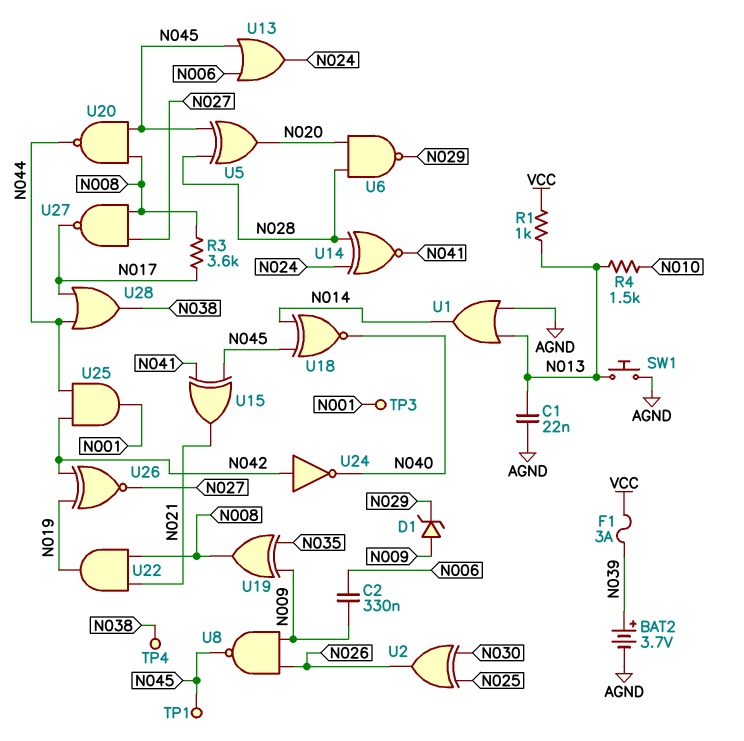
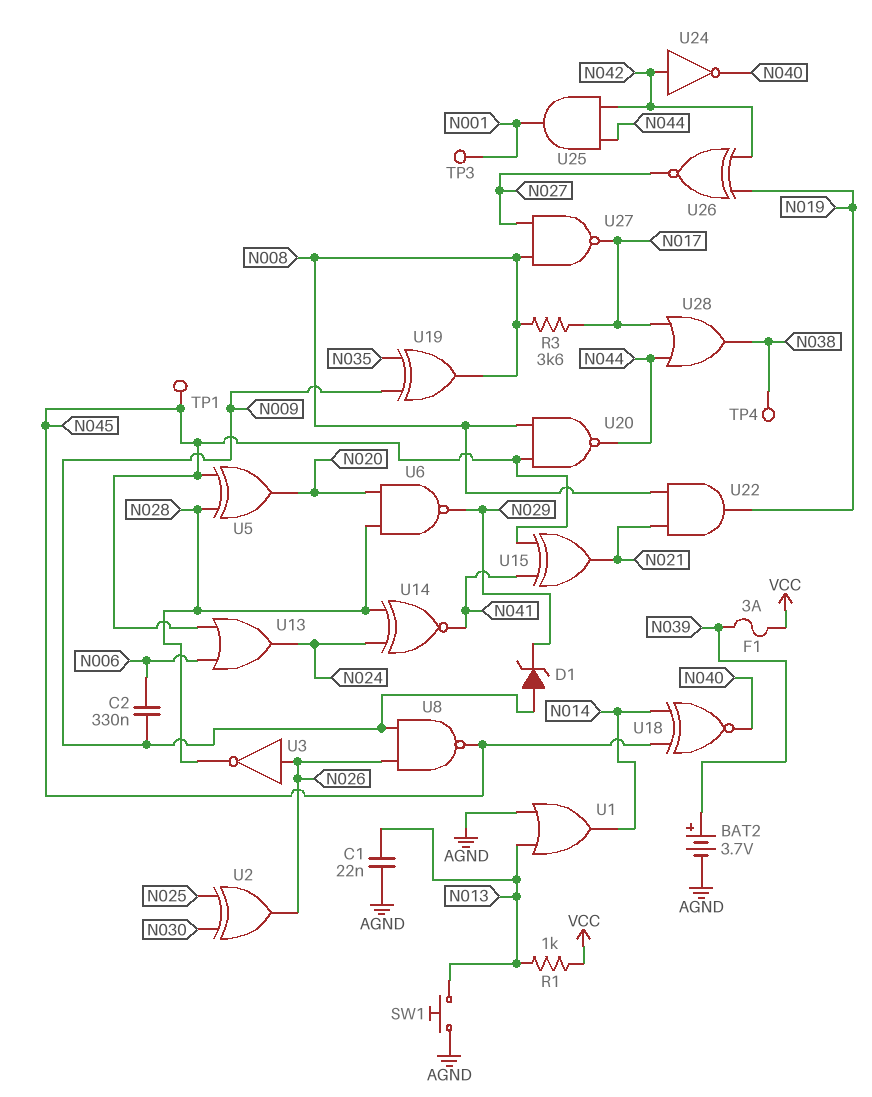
R4: 1.5k (N010, N013) -> none
U3: none -> NOT (in N026, out N028)

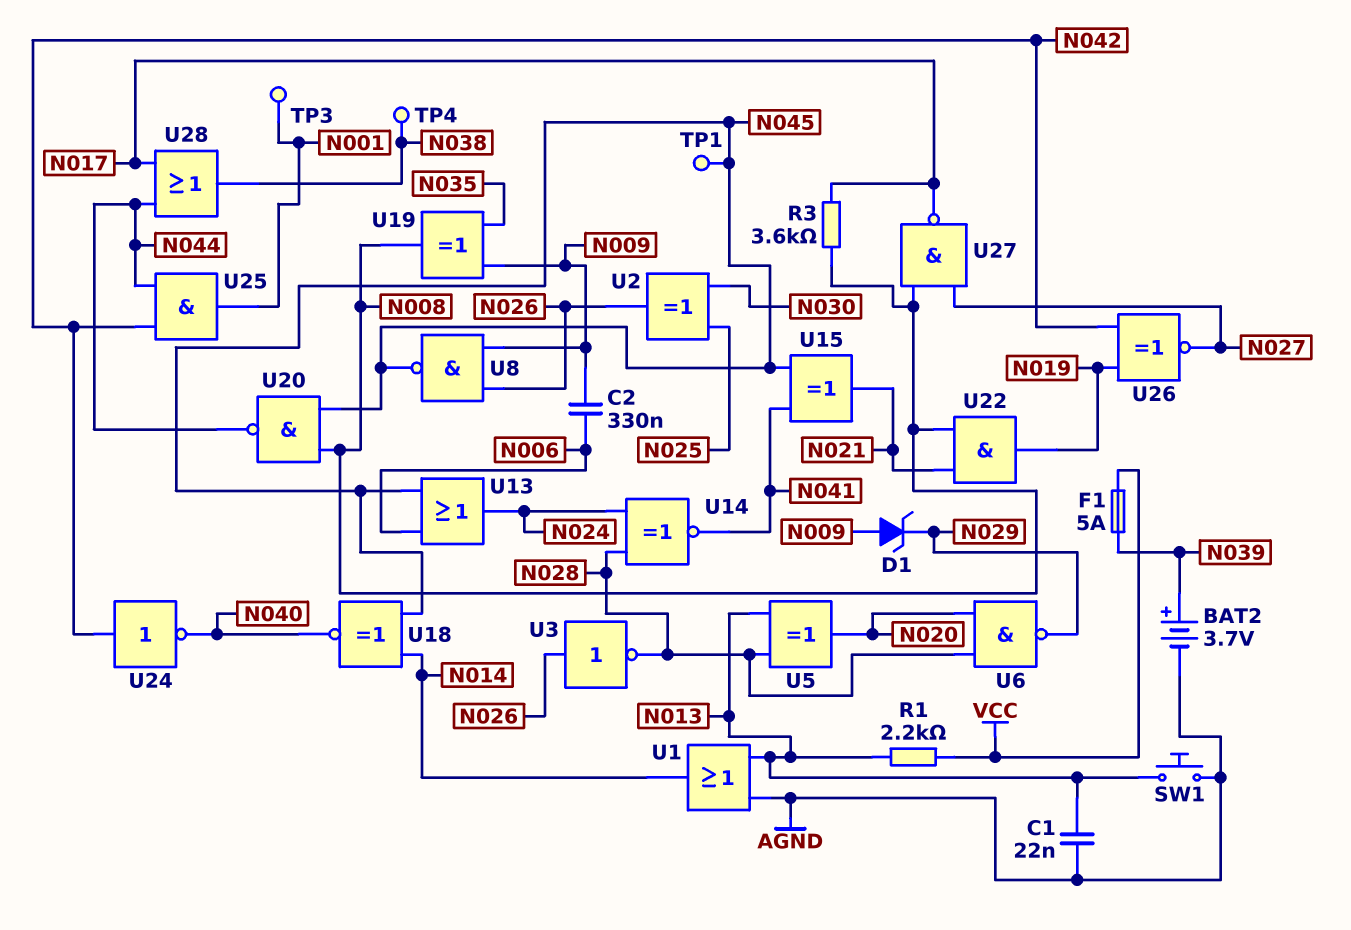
F1: 3A (N039, VCC) -> 5A (N039, VCC)
R1: 1k (N013, VCC) -> 2.2k (N013, VCC)
U5: XOR (in N028, in N045, out N020) -> XOR (in N013, in N028, out N020)

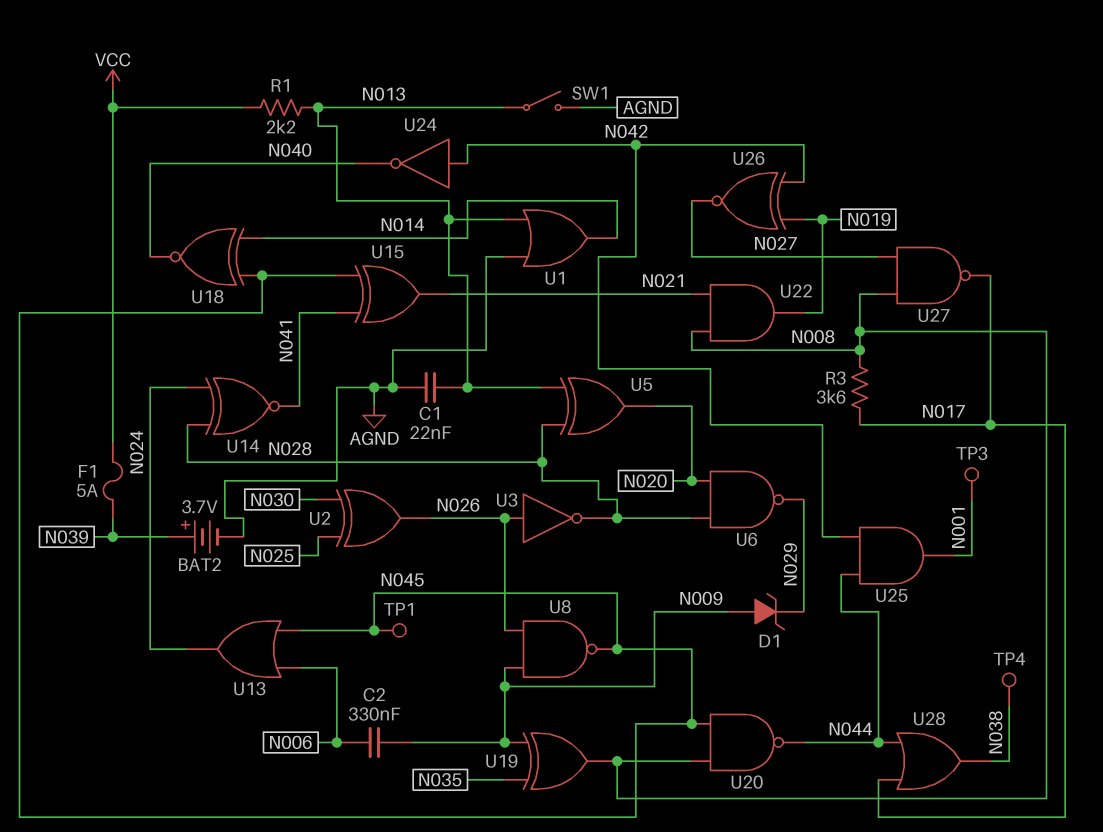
SW1: button (AGND, N013) -> switch (AGND, N013)

